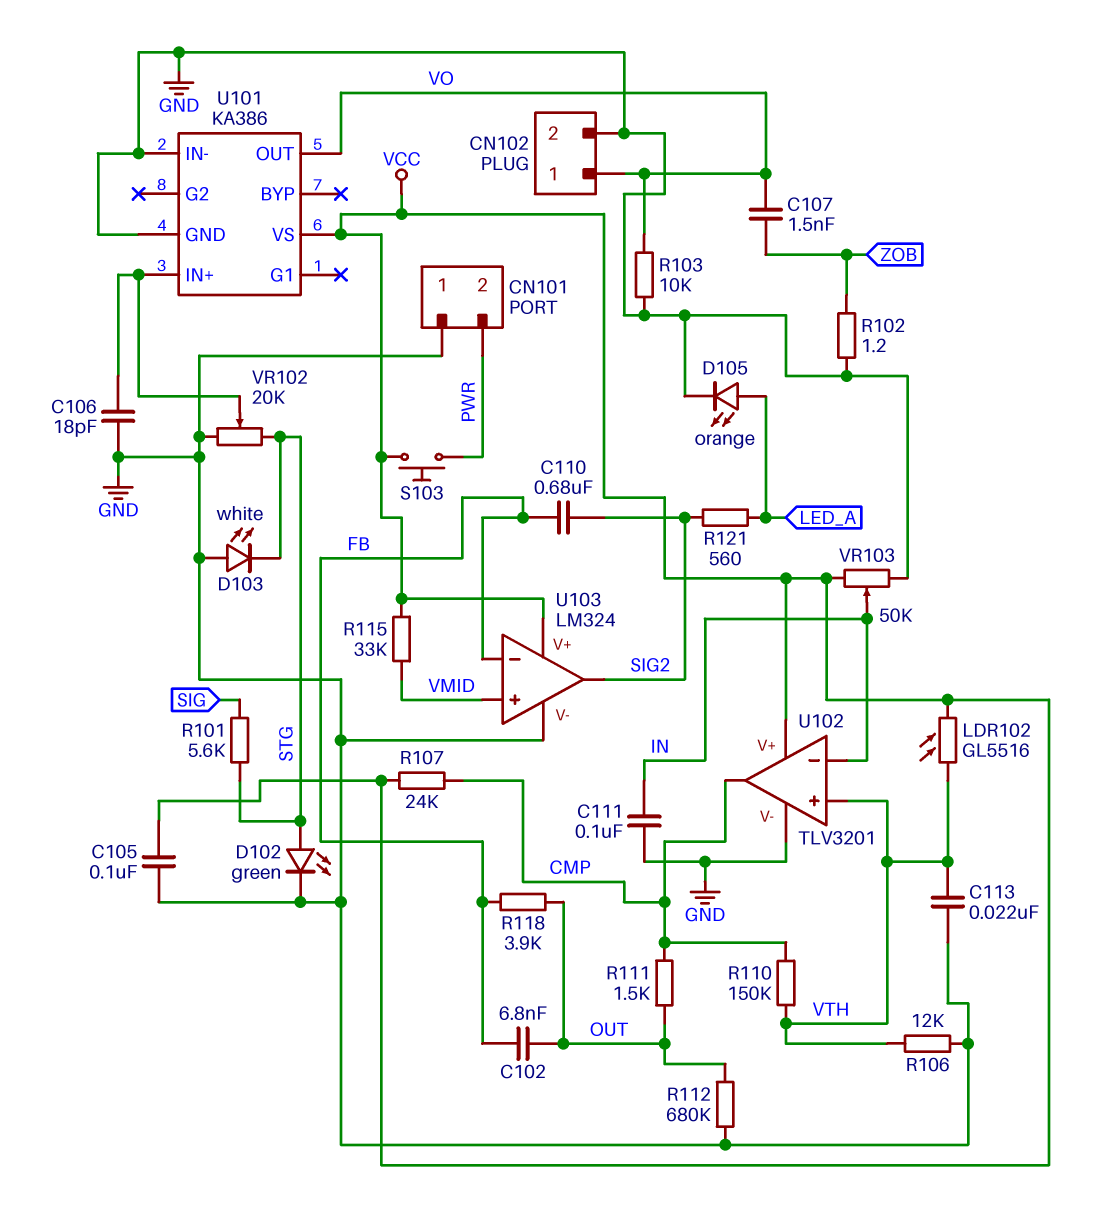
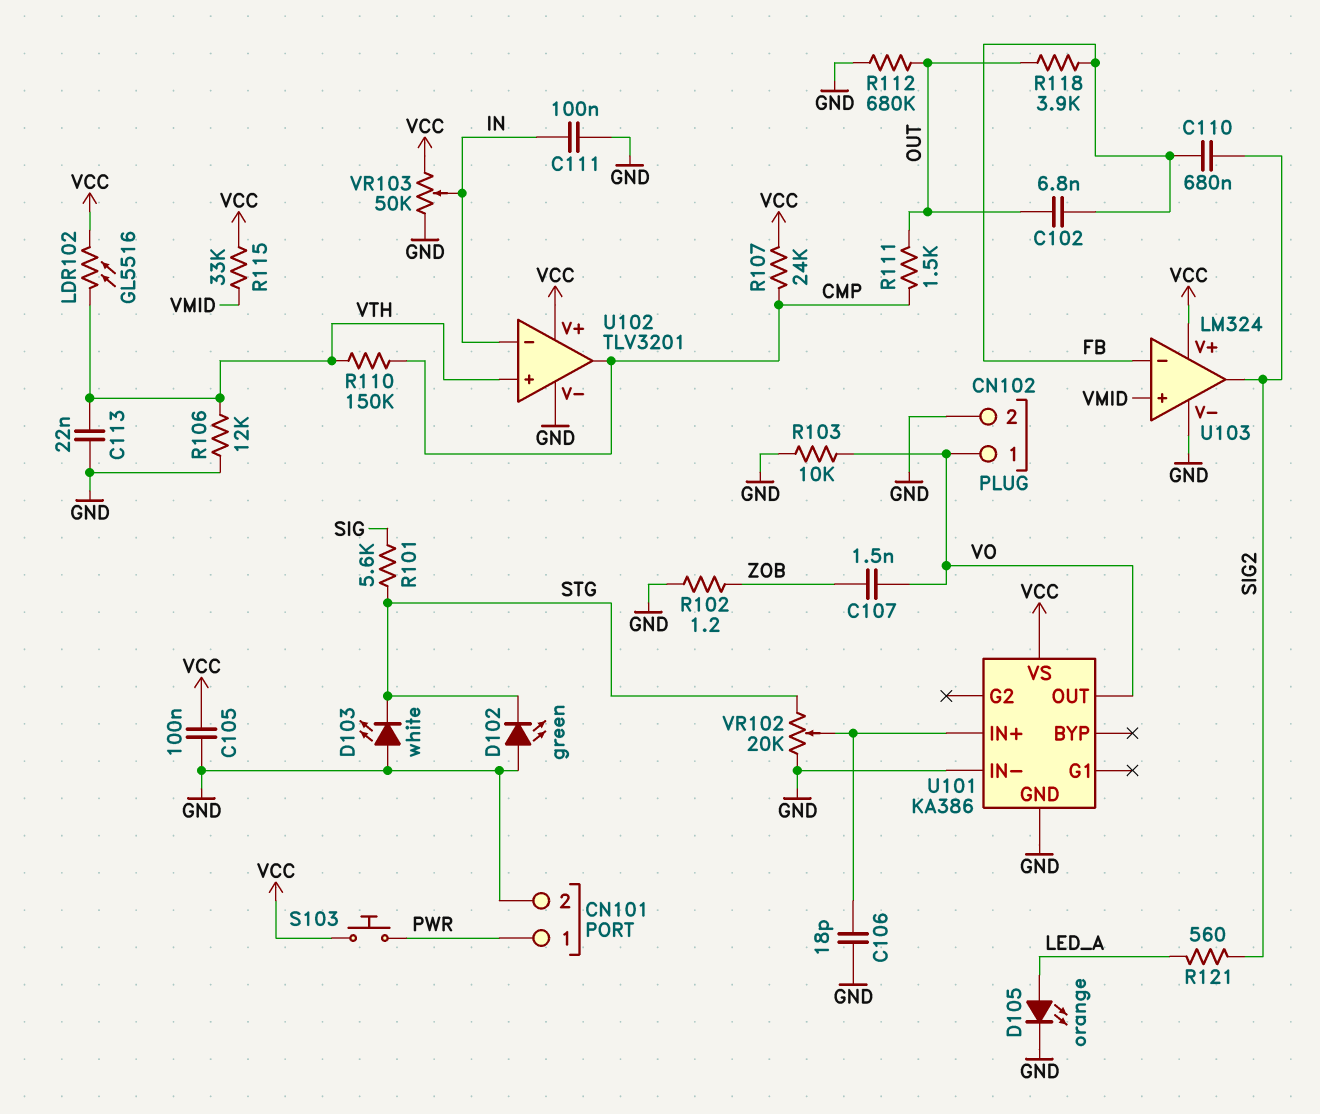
CN101 pin 1: GND -> PWR
CN101 pin 2: PWR -> GND
D102: LED green (A STG, K GND) -> LED green (A GND, K STG)

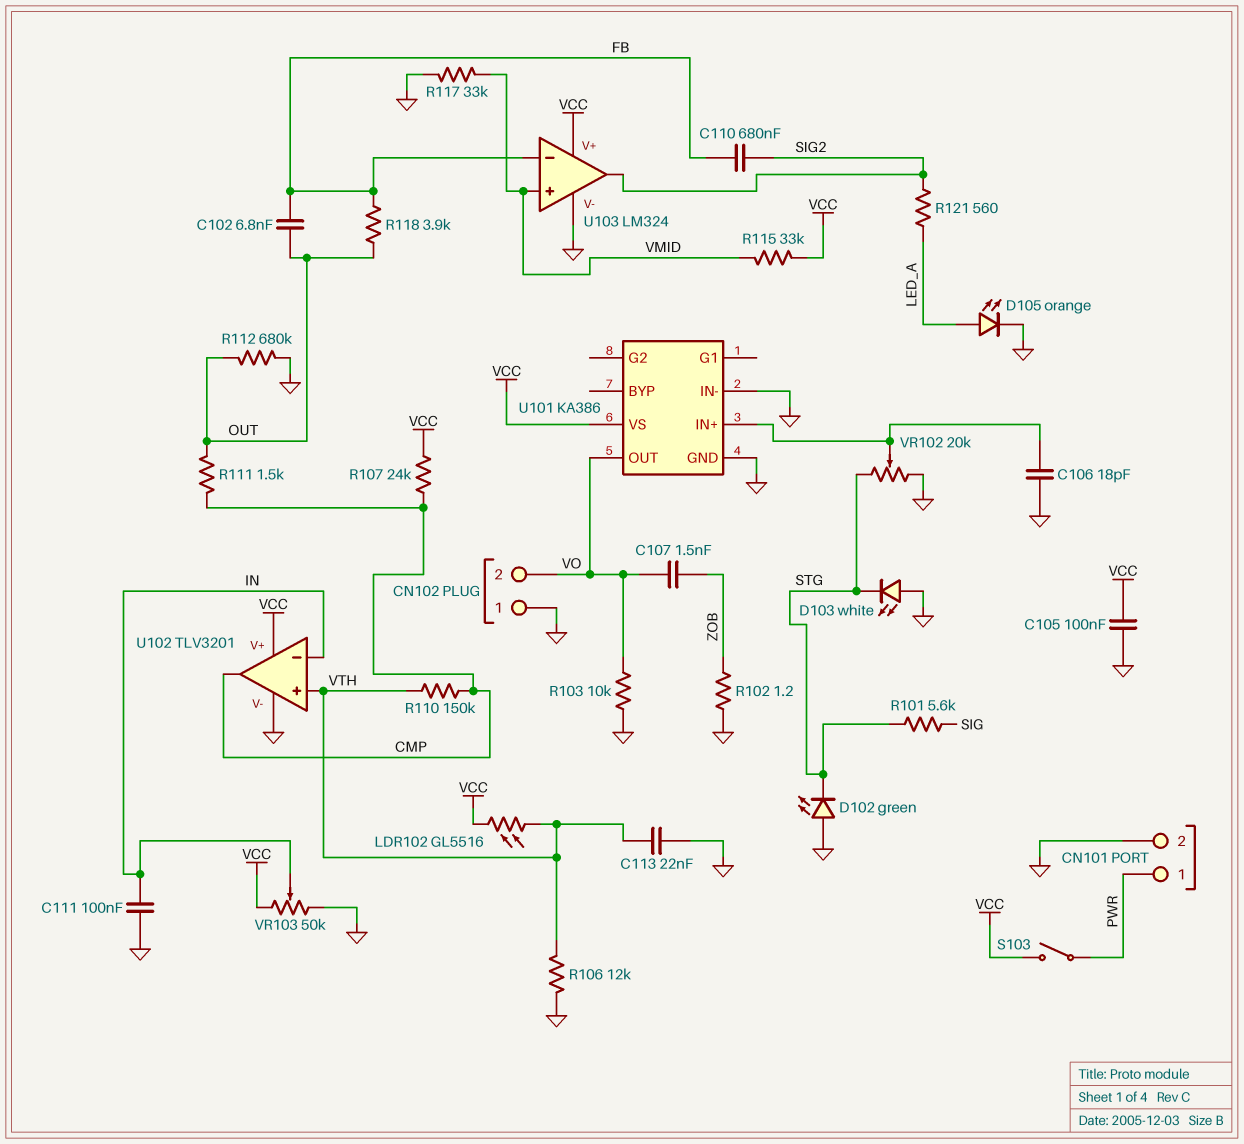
CN102 pin 1: VO -> GND
CN102 pin 2: GND -> VO
R117: none -> 33k (GND, VMID)
S103: button (PWR, VCC) -> switch (PWR, VCC)

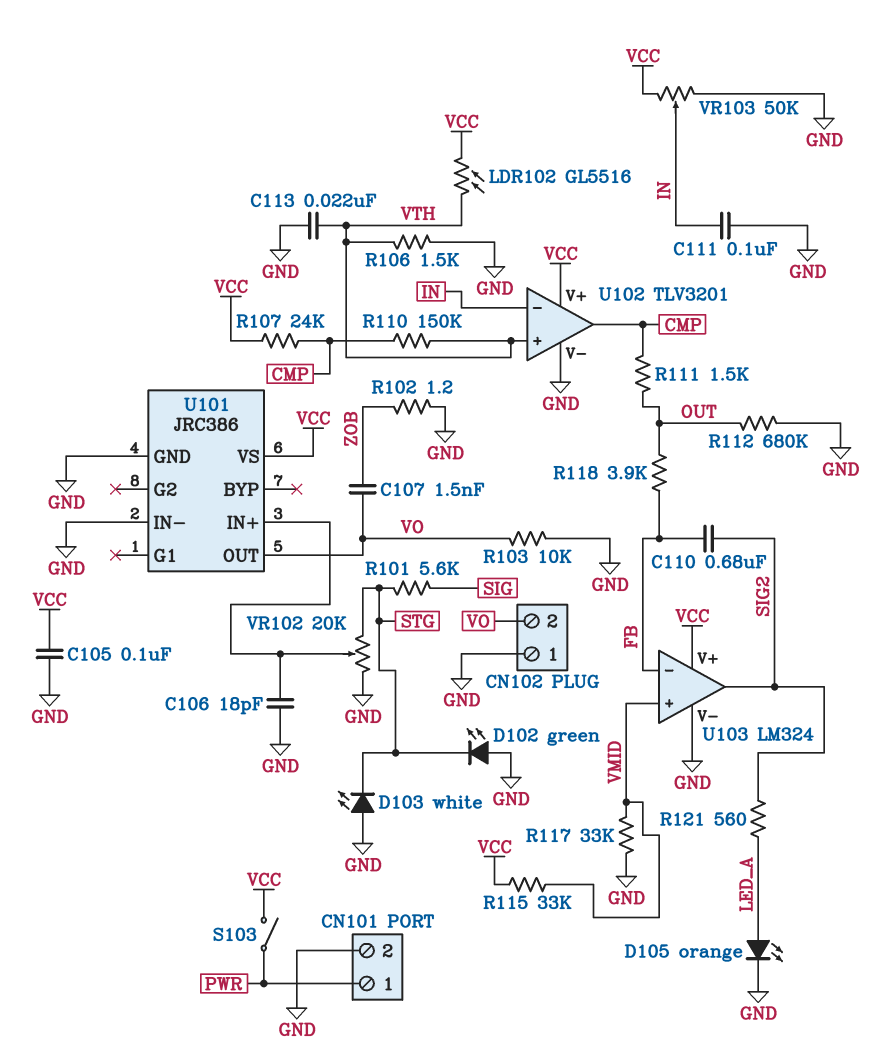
C102: 6.8nF (FB, OUT) -> none
R106: 12k (GND, VTH) -> 1.5k (GND, VTH)
U101: KA386 -> JRC386

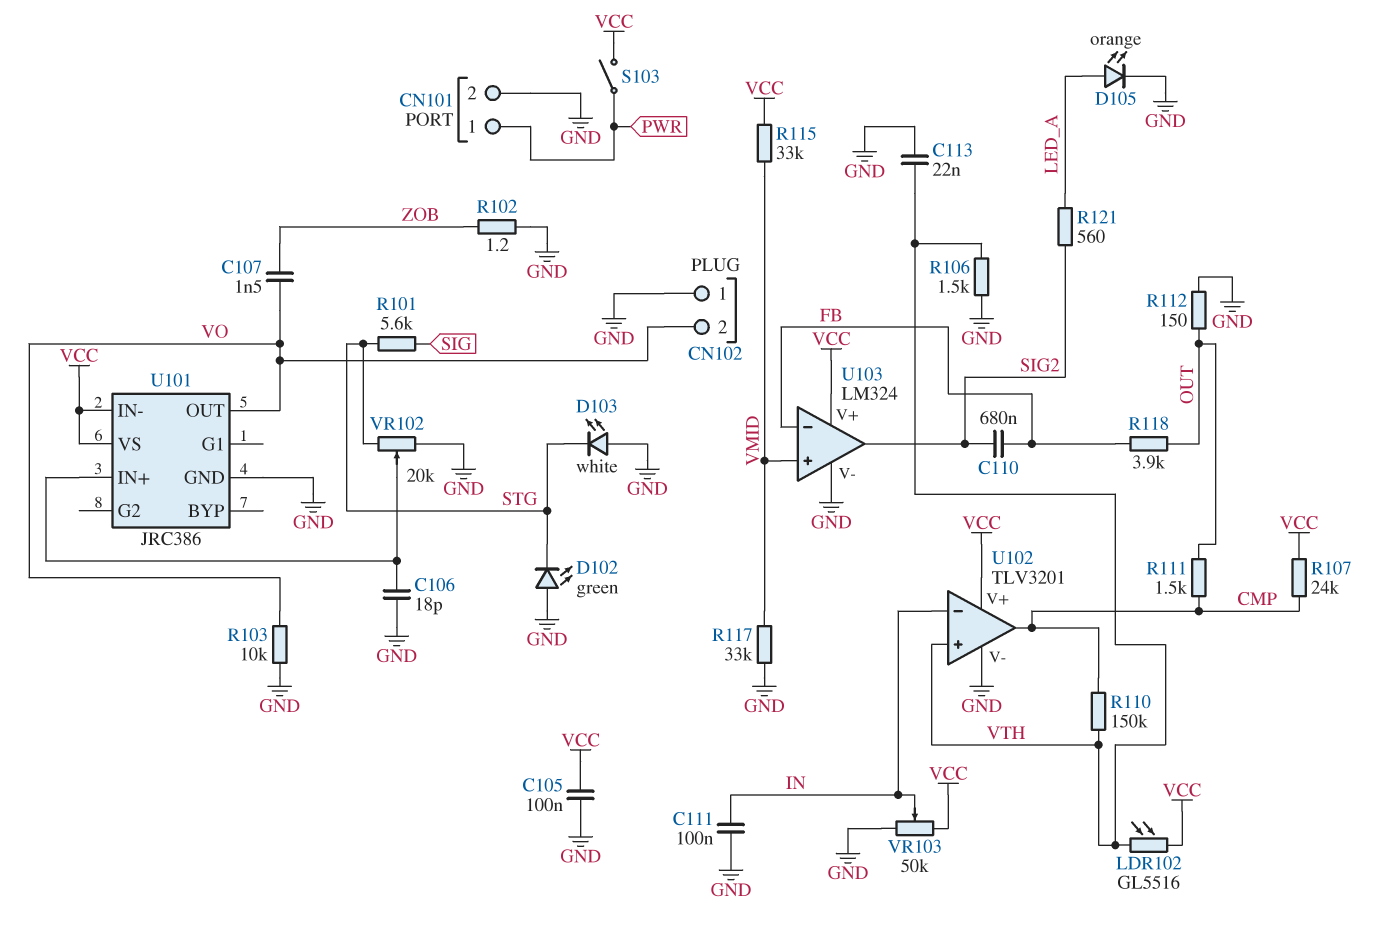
R112: 680k (GND, OUT) -> 150 (GND, OUT)
U101 pin IN-: GND -> VCC

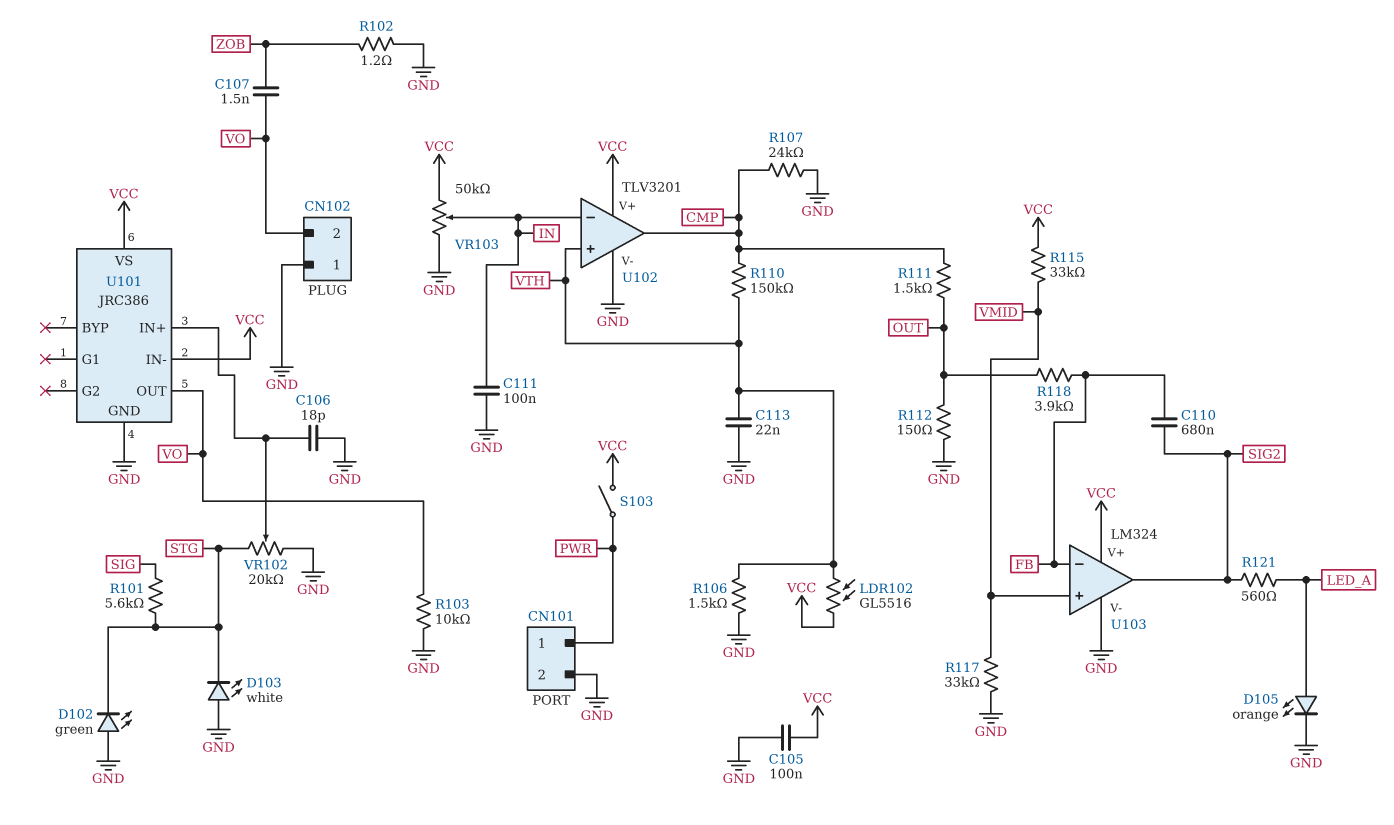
R107: 24k (CMP, VCC) -> 24k (CMP, GND)

